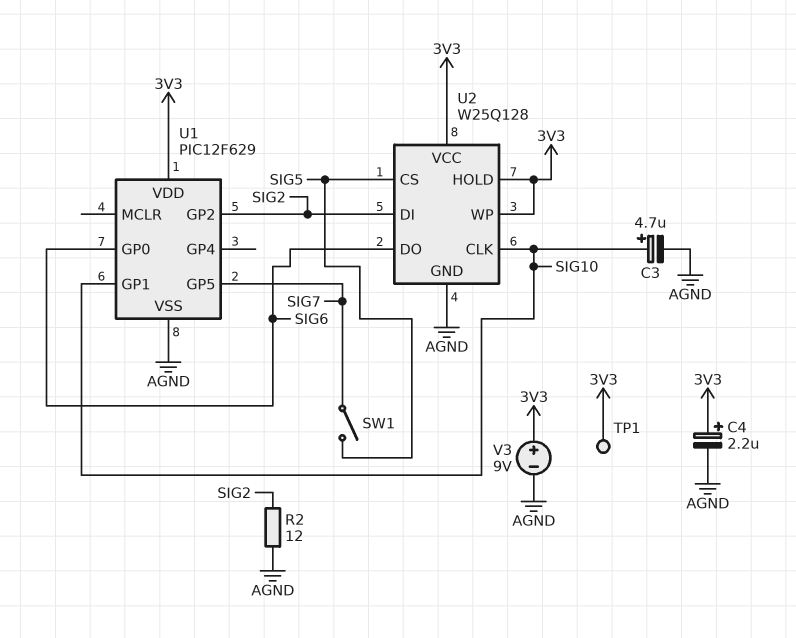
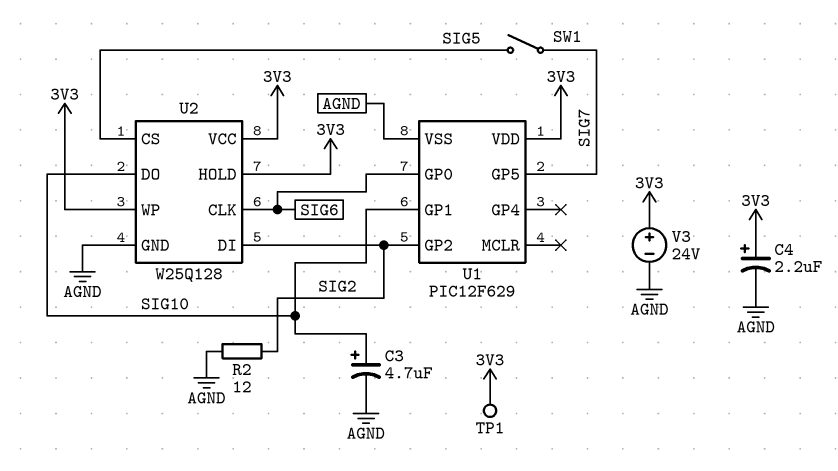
U2 pin CLK: SIG10 -> SIG6
U2 pin DO: SIG6 -> SIG10
V3: 9V (plus 3V3, minus AGND) -> 24V (plus 3V3, minus AGND)

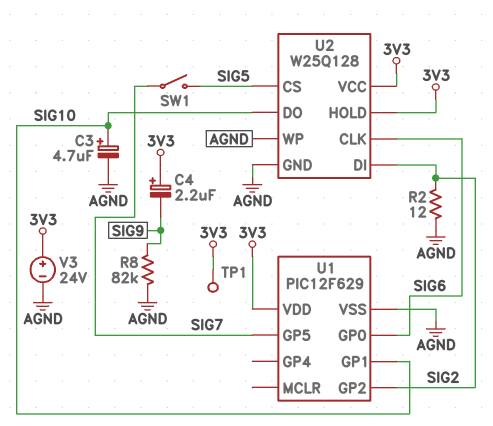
C4: 2.2uF (plus 3V3, minus AGND) -> 2.2uF (plus 3V3, minus SIG9)
R8: none -> 82k (AGND, SIG9)
U2 pin WP: 3V3 -> AGND

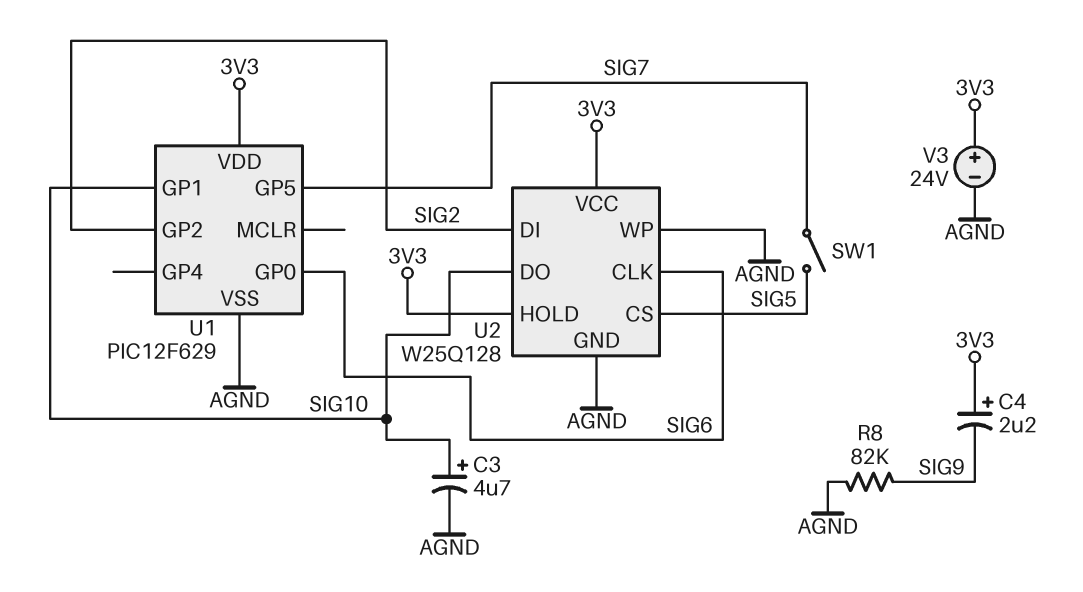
R2: 12 (AGND, SIG2) -> none
TP1: test point (3V3) -> none

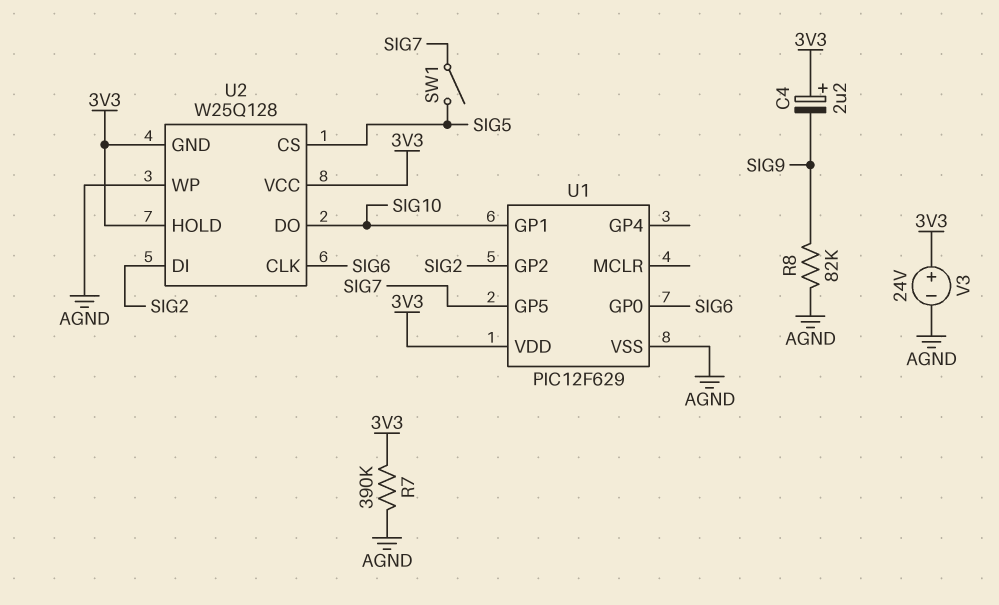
C3: 4.7uF (plus SIG10, minus AGND) -> none
R7: none -> 390k (3V3, AGND)
U2 pin GND: AGND -> 3V3

